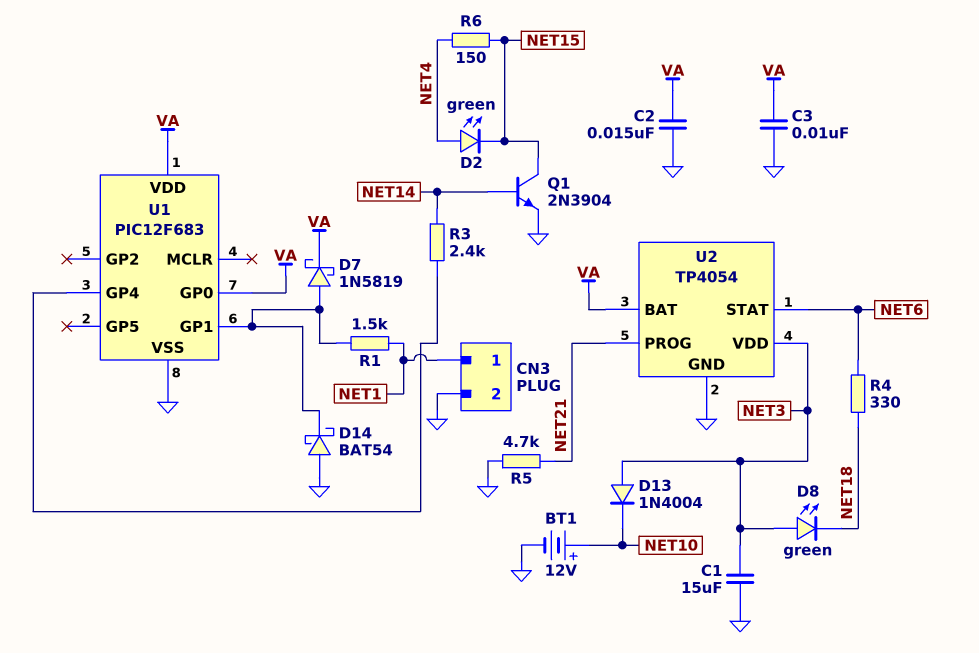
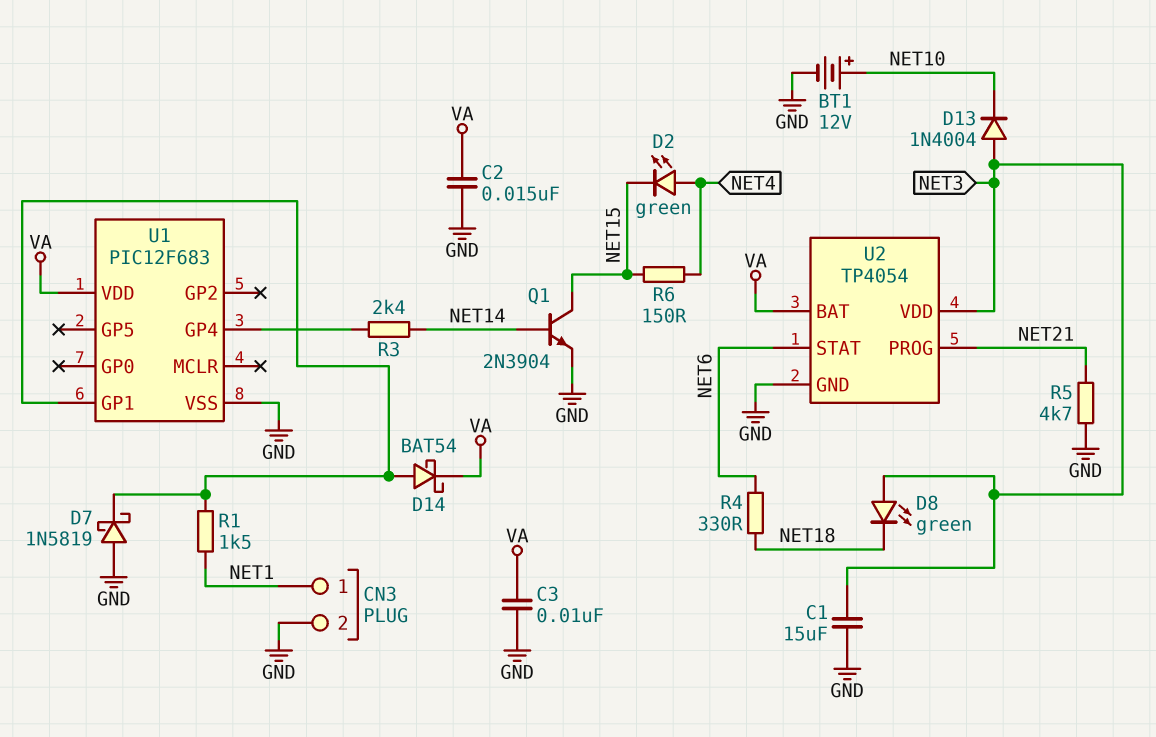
D7: schottky 1N5819 (A U1/GP1, K VA) -> schottky 1N5819 (A GND, K U1/GP1)
D14: schottky BAT54 (A GND, K U1/GP1) -> schottky BAT54 (A U1/GP1, K VA)
U1 pin GP0: VA -> none

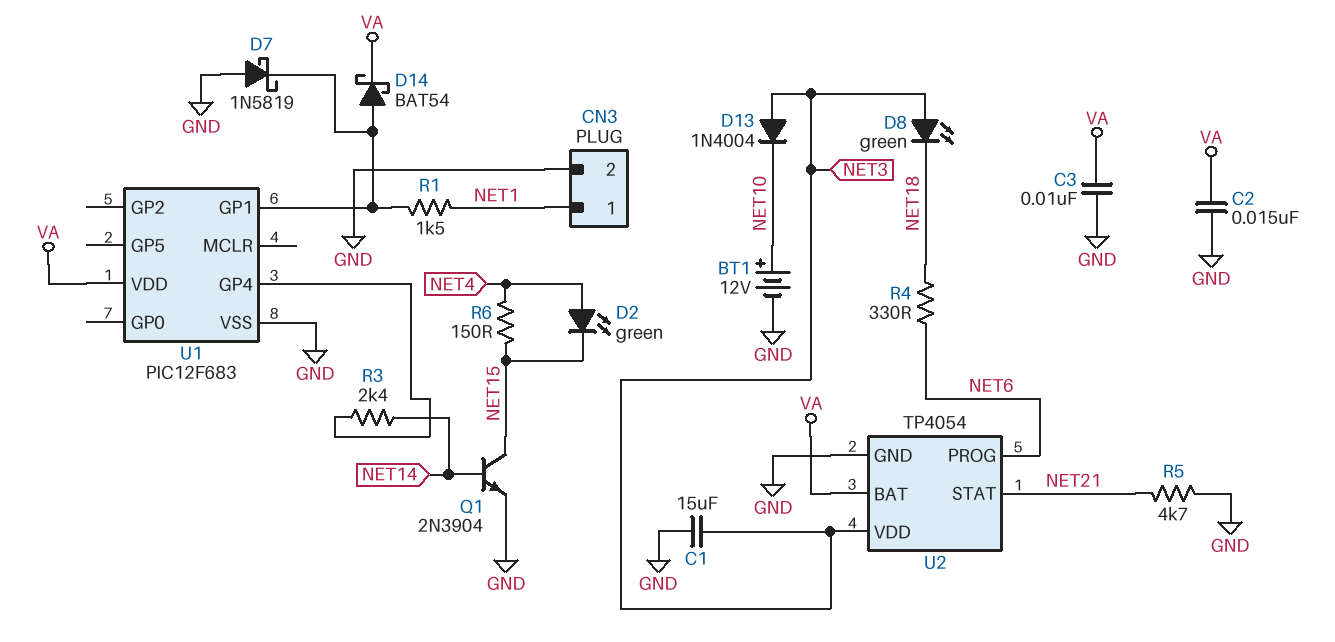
U2 pin PROG: NET21 -> NET6
U2 pin STAT: NET6 -> NET21

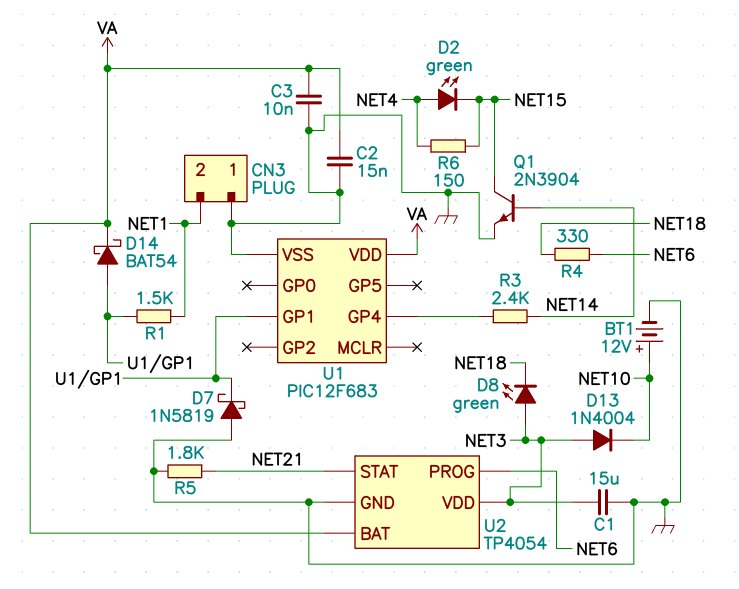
CN3 pin 1: NET1 -> GND
CN3 pin 2: GND -> NET1
R5: 4.7k (GND, NET21) -> 1.8k (GND, NET21)

